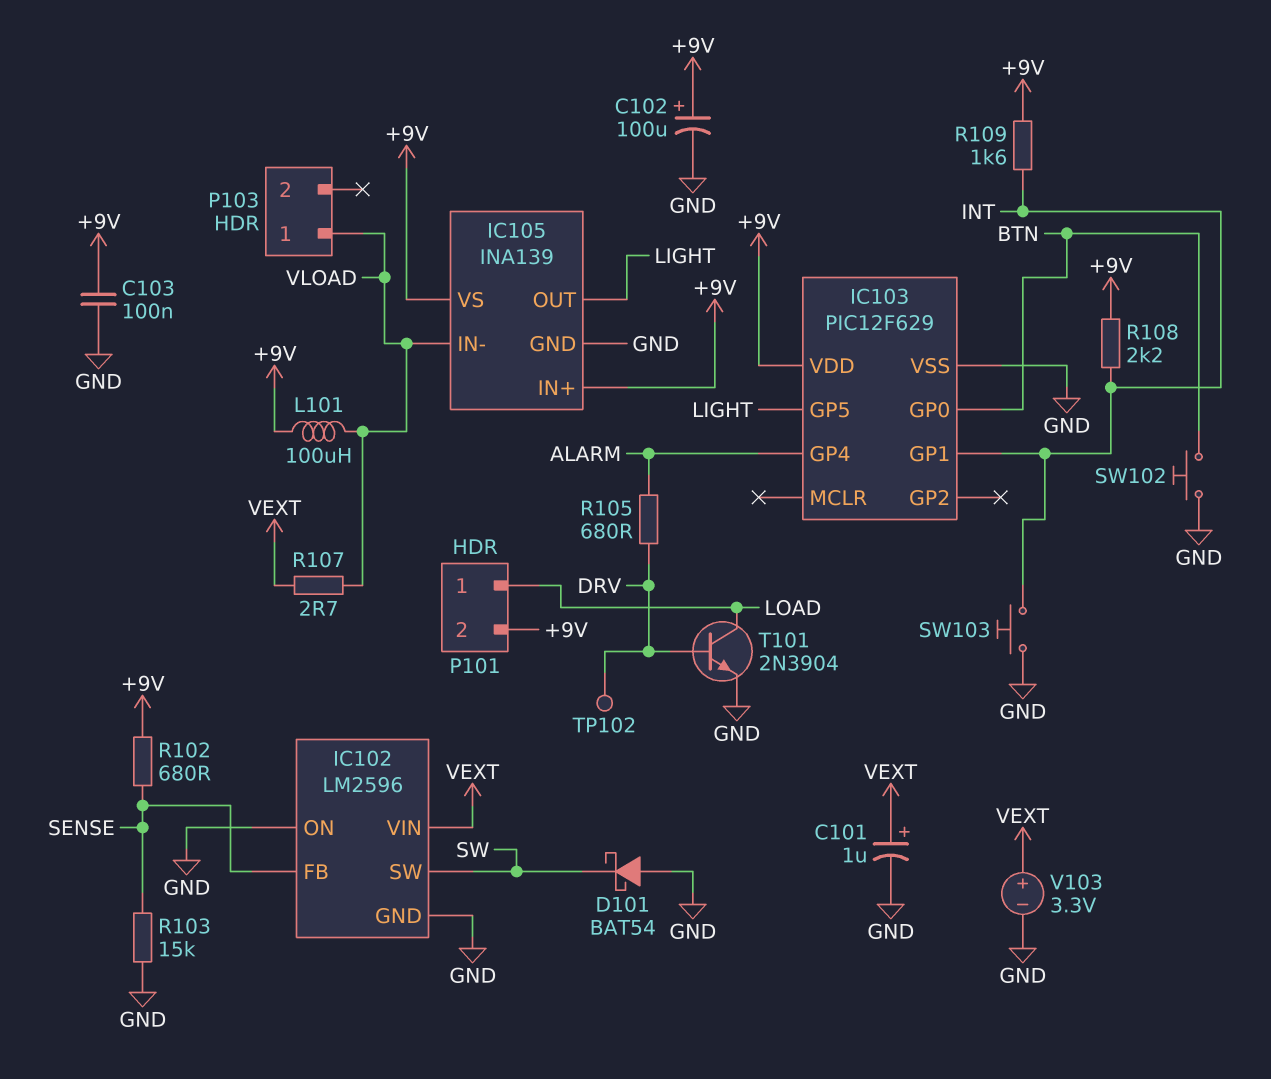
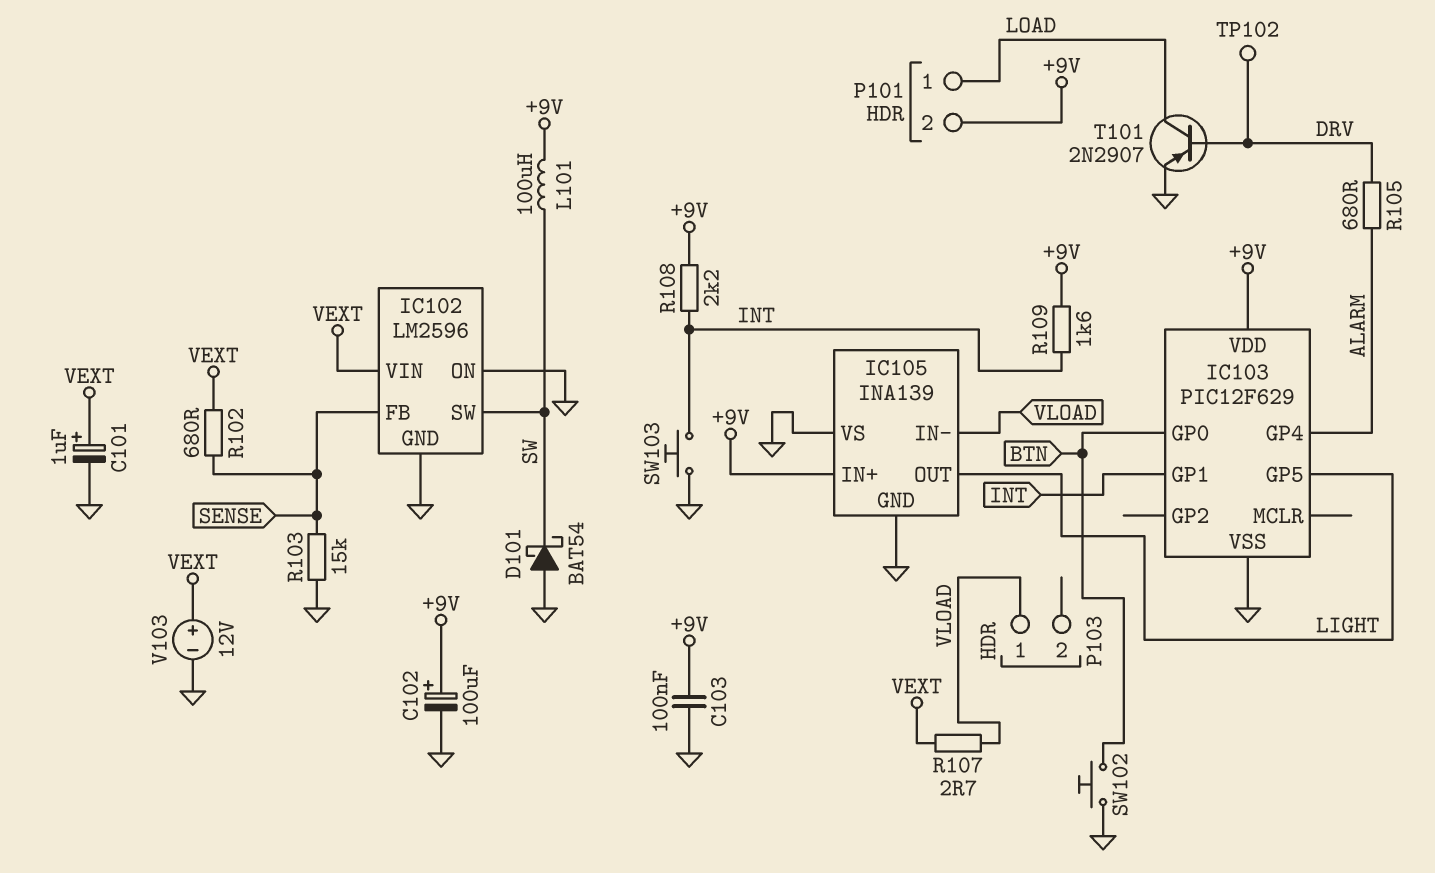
IC105 pin VS: +9V -> GND
L101: 100uH (+9V, VLOAD) -> 100uH (+9V, SW)
R102: 680 (+9V, SENSE) -> 680 (SENSE, VEXT)
T101: NPN 2N3904 (B DRV, C LOAD, E GND) -> PNP 2N2907 (B DRV, C LOAD, E GND)
V103: 3.3V (plus VEXT, minus GND) -> 12V (plus VEXT, minus GND)

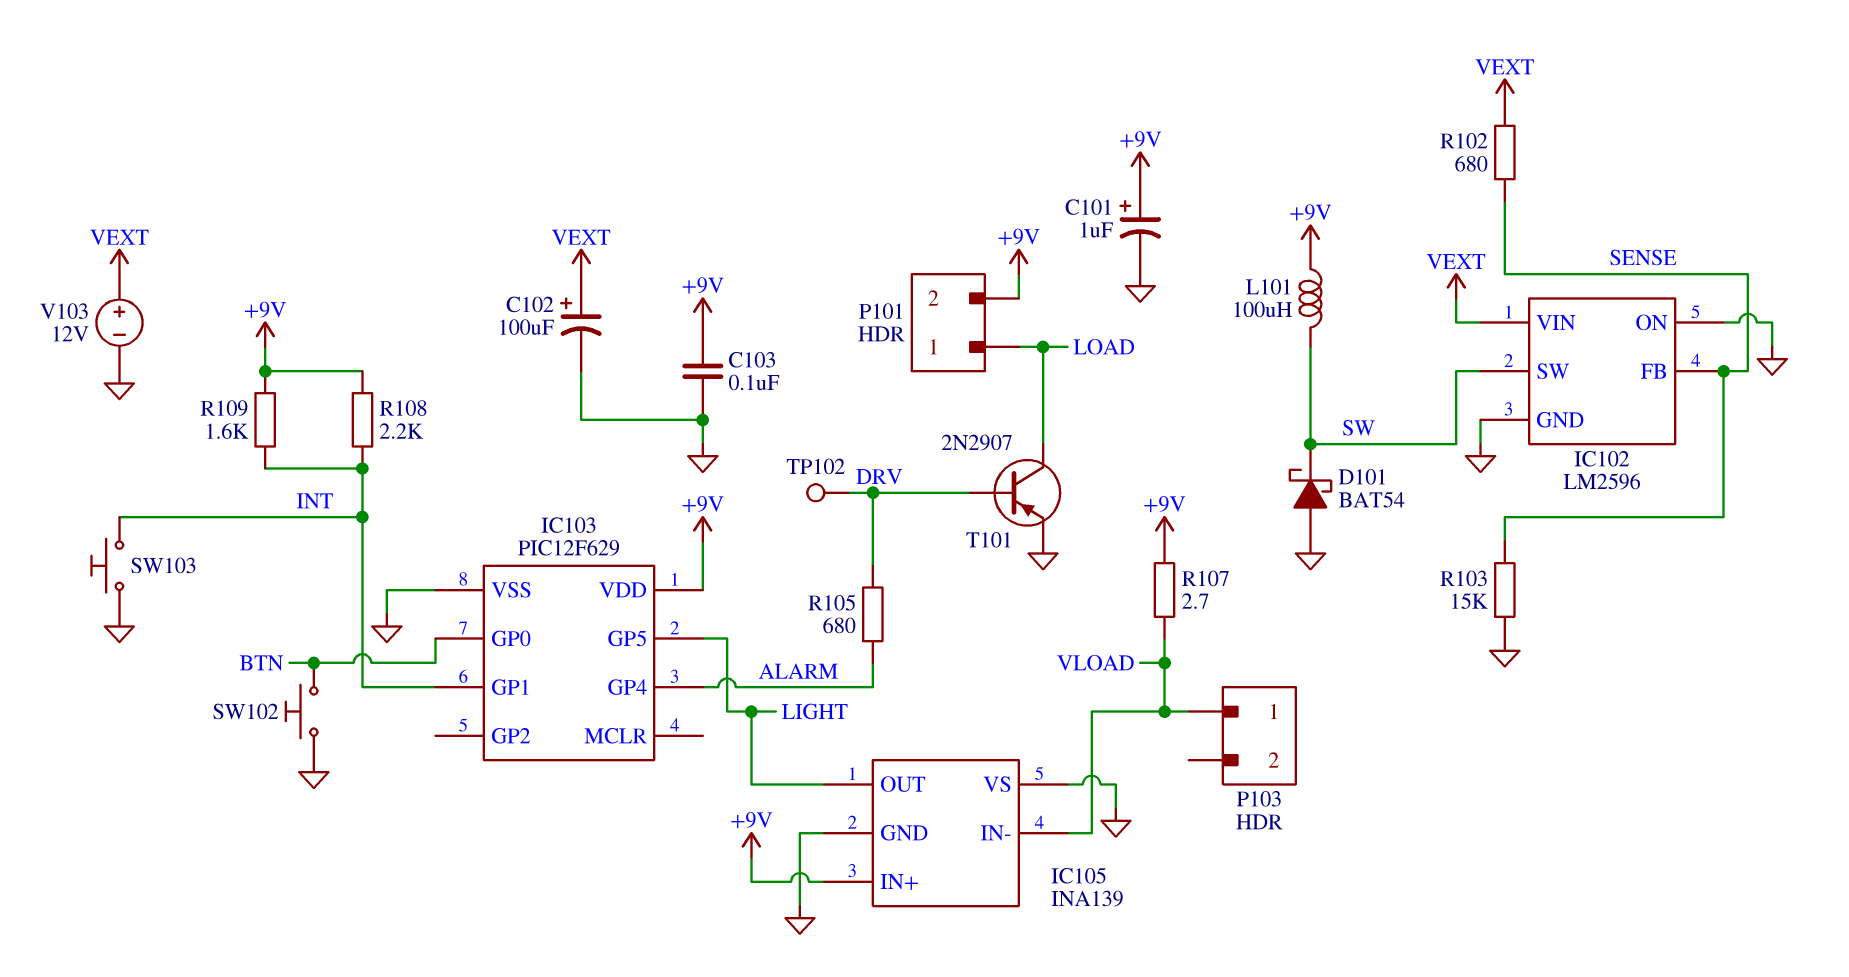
C101: 1uF (plus VEXT, minus GND) -> 1uF (plus +9V, minus GND)
C102: 100uF (plus +9V, minus GND) -> 100uF (plus VEXT, minus GND)
R107: 2.7 (VEXT, VLOAD) -> 2.7 (+9V, VLOAD)

